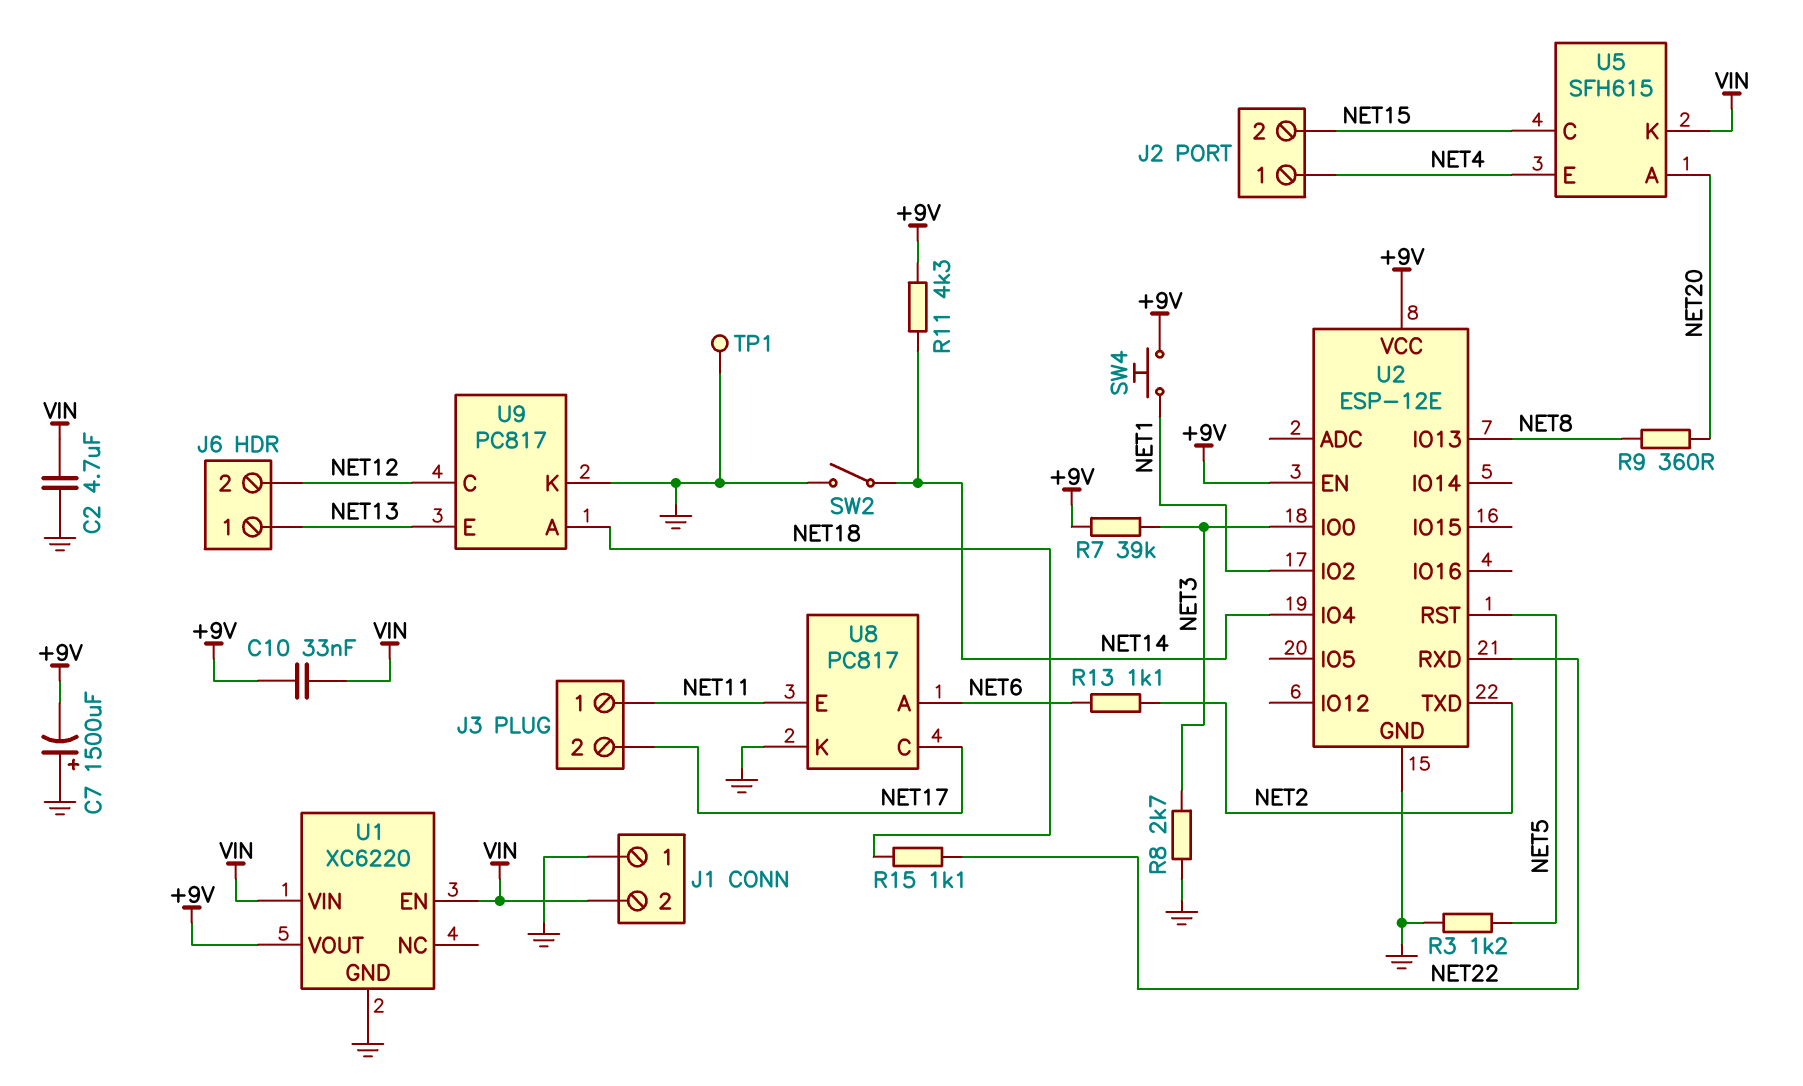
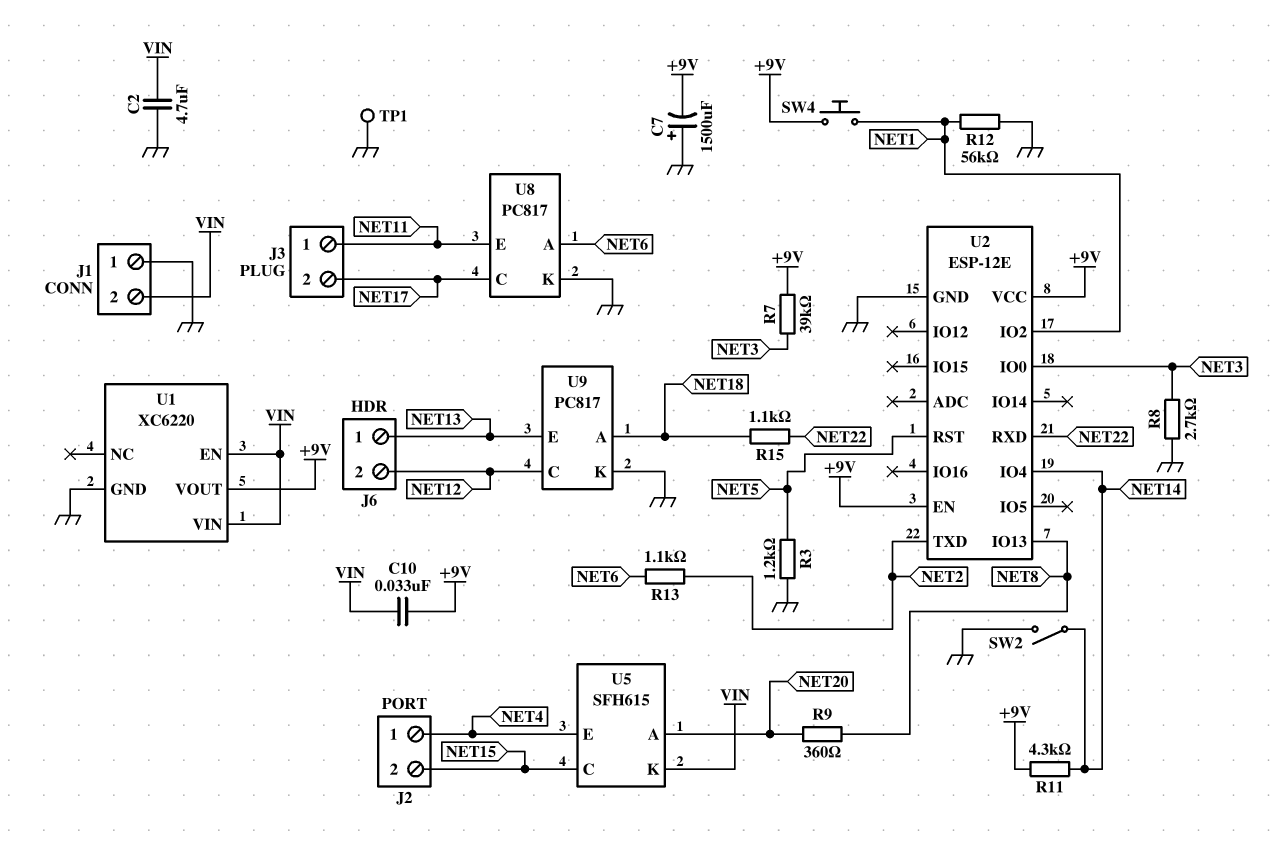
R12: none -> 56k (GND, NET1)

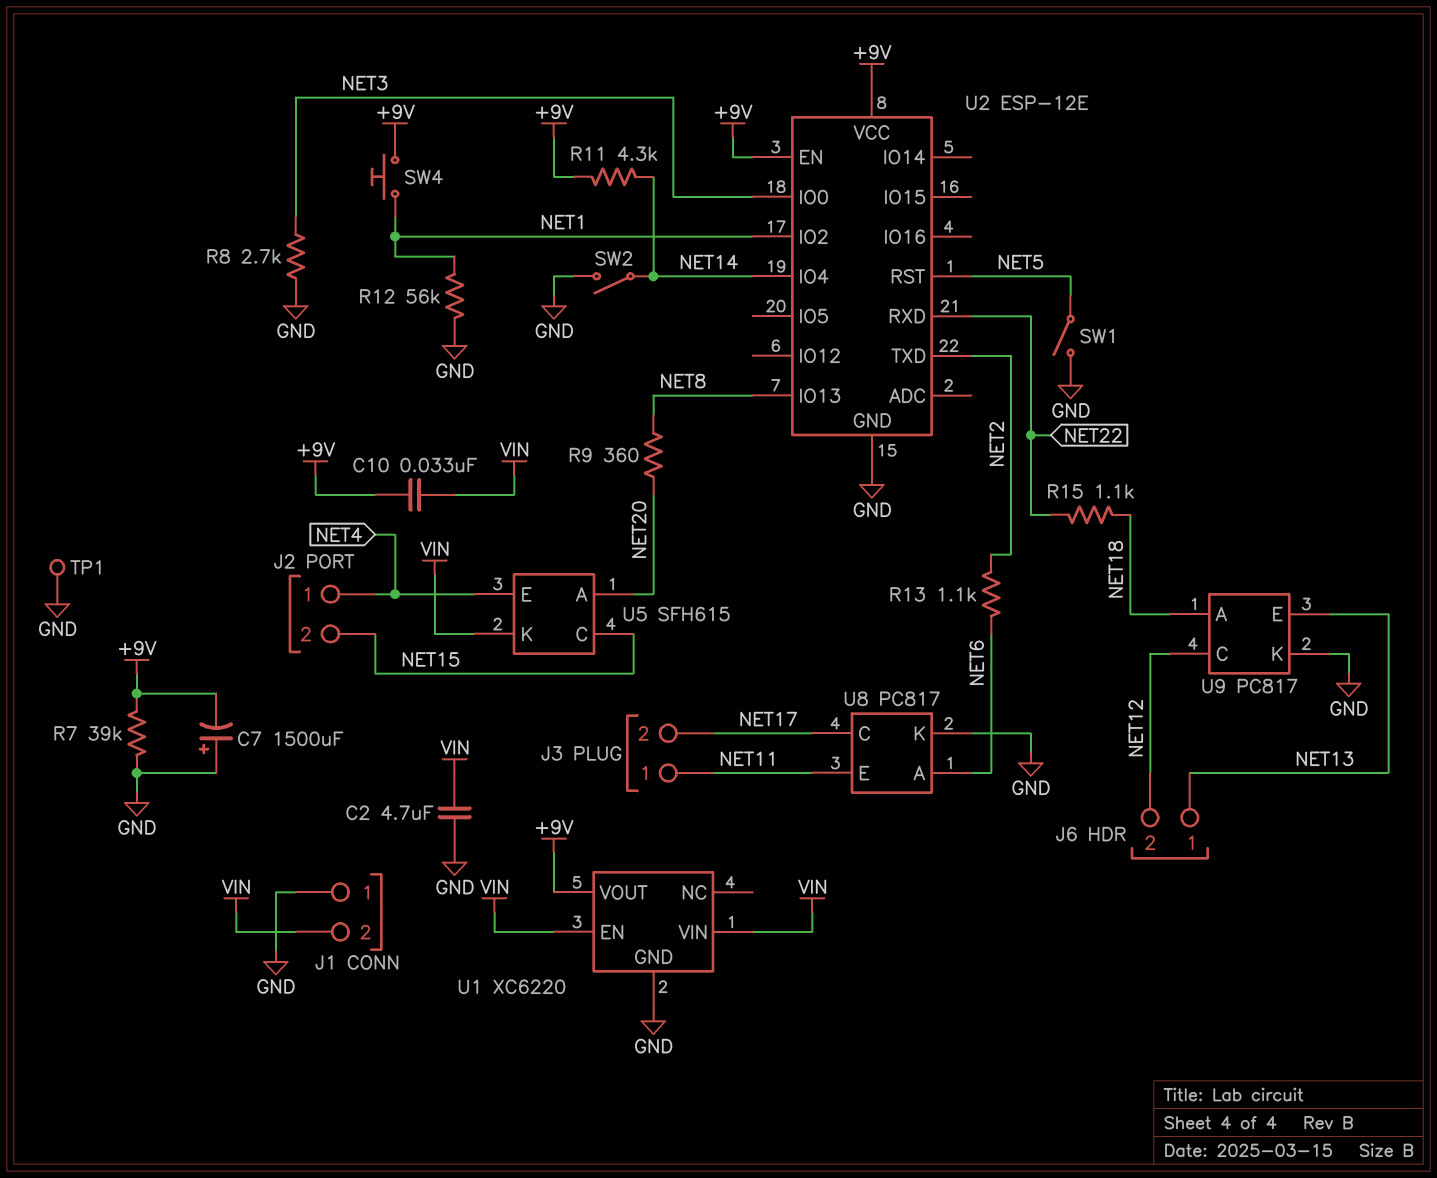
R3: 1.2k (GND, NET5) -> none
R7: 39k (+9V, NET3) -> 39k (+9V, GND)
SW1: none -> switch (GND, NET5)

